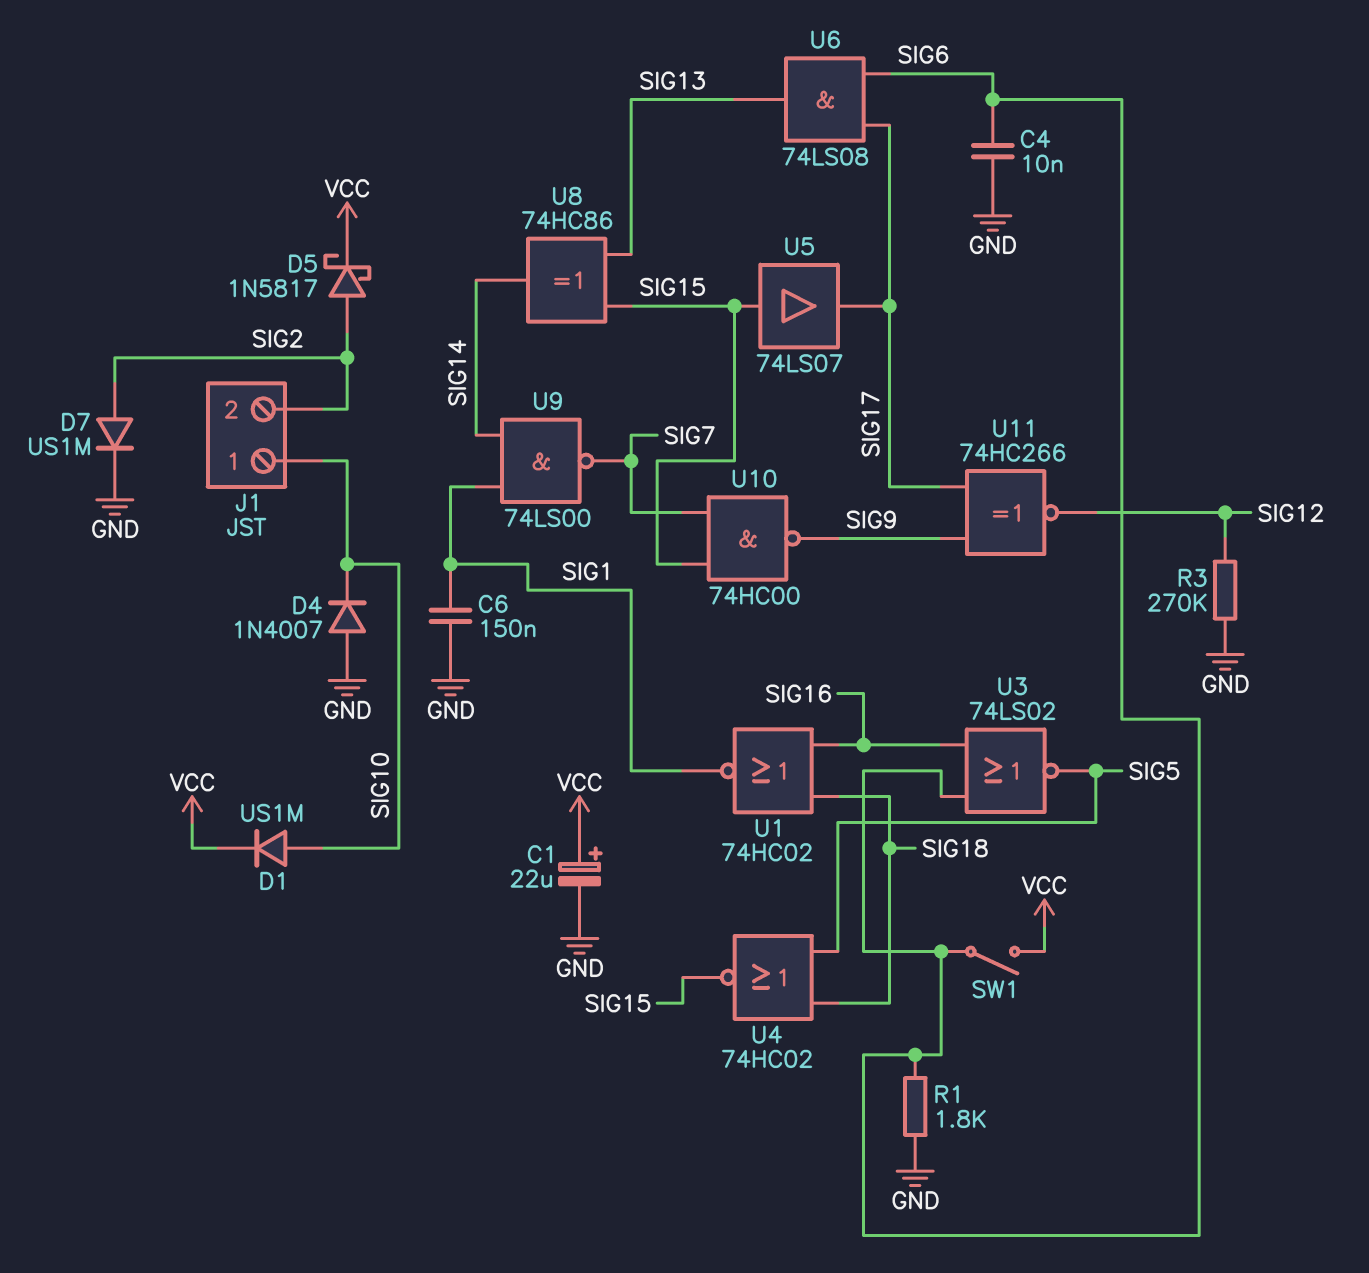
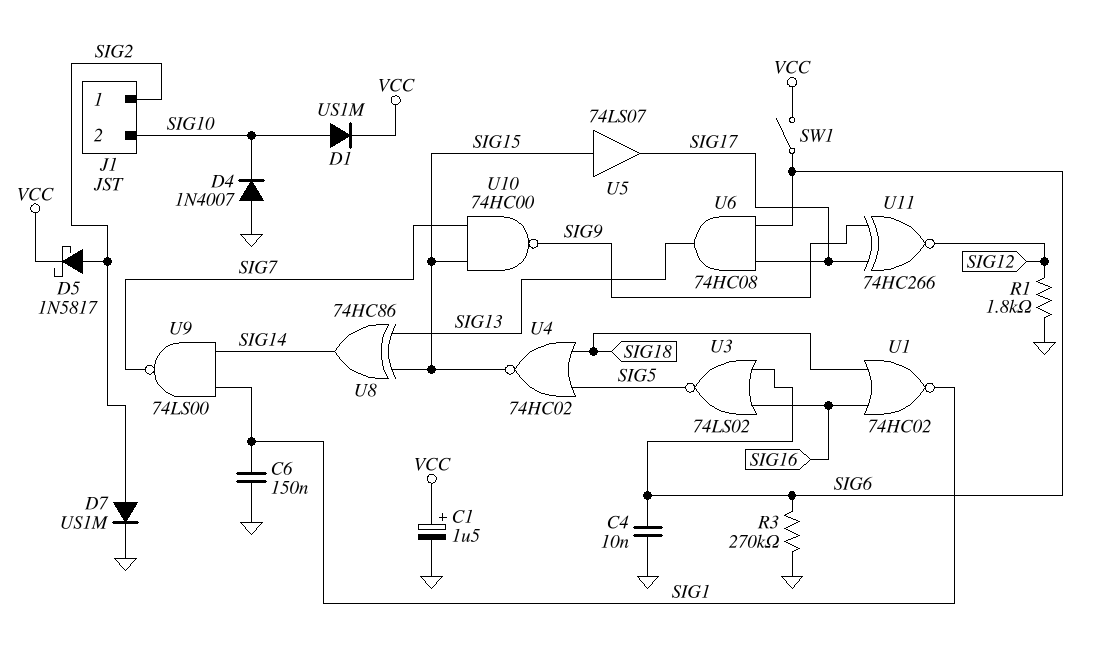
C1: 22uF (plus VCC, minus GND) -> 1.5uF (plus VCC, minus GND)
J1 pin 1: SIG10 -> SIG2
J1 pin 2: SIG2 -> SIG10
R1: 1.8k (GND, SIG6) -> 1.8k (GND, SIG12)
R3: 270k (GND, SIG12) -> 270k (GND, SIG6)
U6: AND 74LS08 (in SIG6, in SIG17, out SIG13) -> AND 74HC08 (in SIG6, in SIG17, out SIG13)

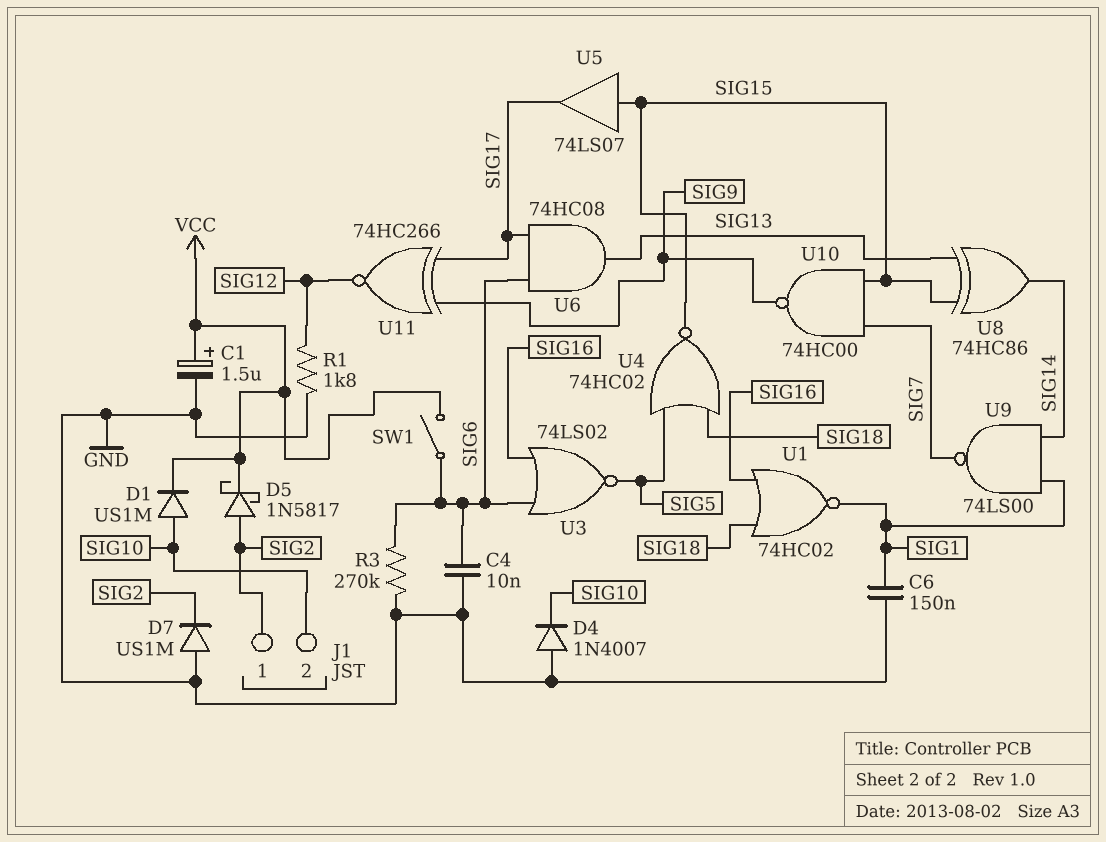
D7: diode US1M (A SIG2, K GND) -> diode US1M (A GND, K SIG2)

